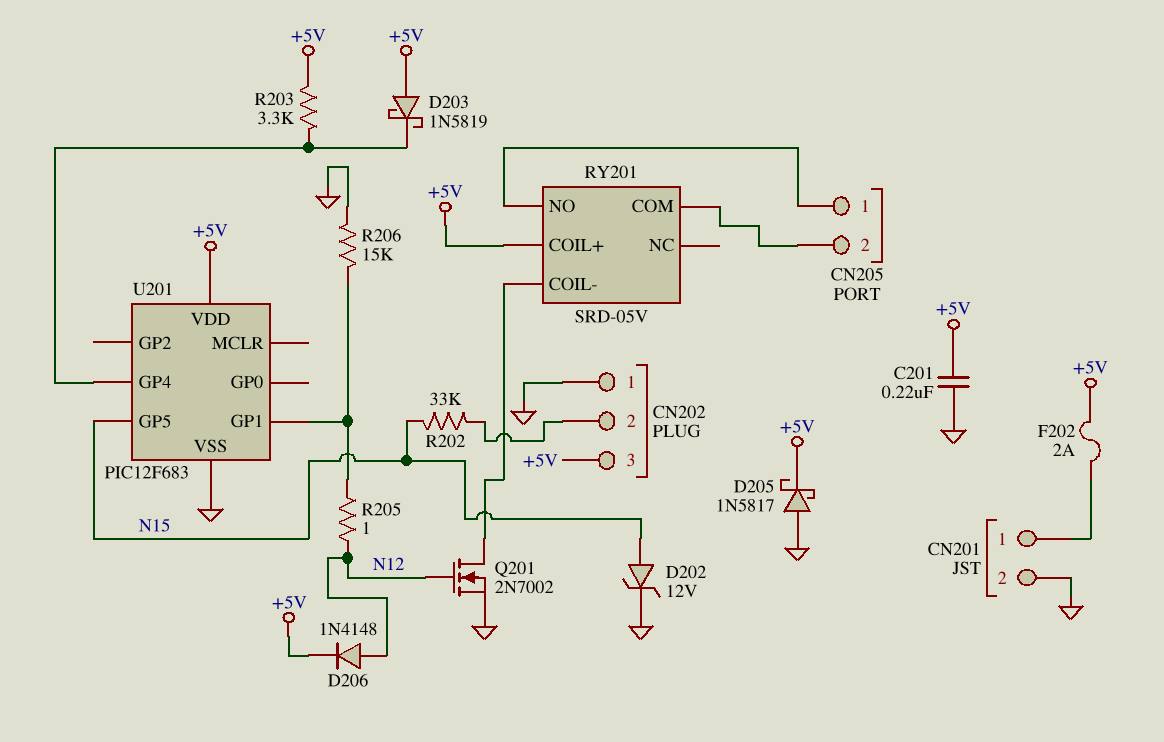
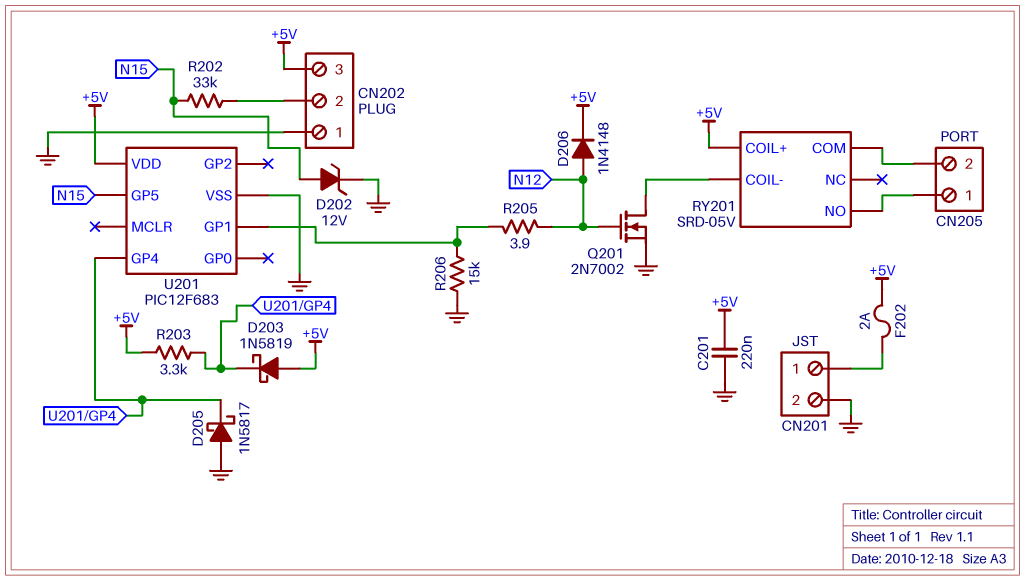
D205: schottky 1N5817 (A GND, K +5V) -> schottky 1N5817 (A GND, K U201/GP4)
R205: 1 (N12, U201/GP1) -> 3.9 (N12, U201/GP1)

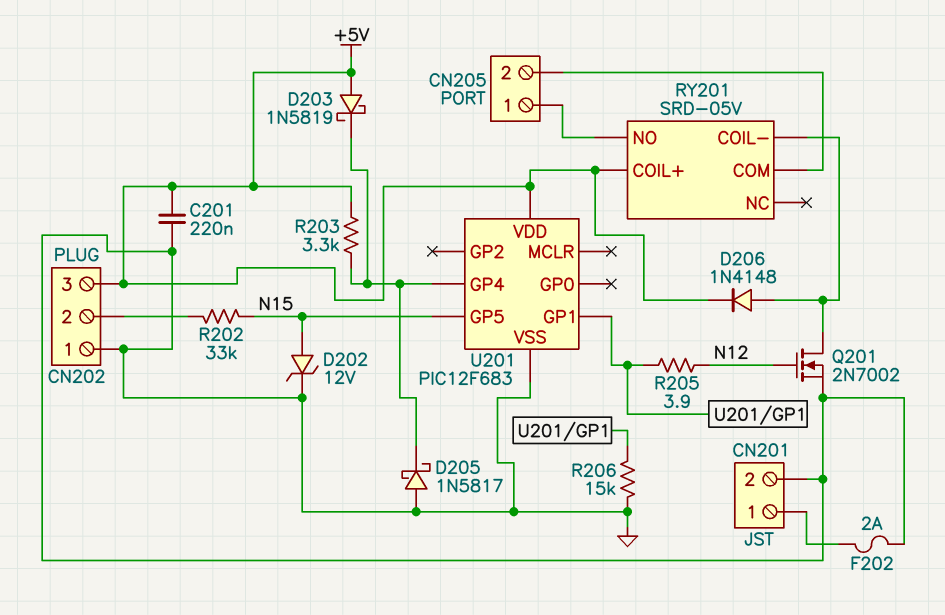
D206: diode 1N4148 (A N12, K +5V) -> diode 1N4148 (A RY201/COIL-, K +5V)
F202: 2A (+5V, CN201/1) -> 2A (CN201/1, GND)

